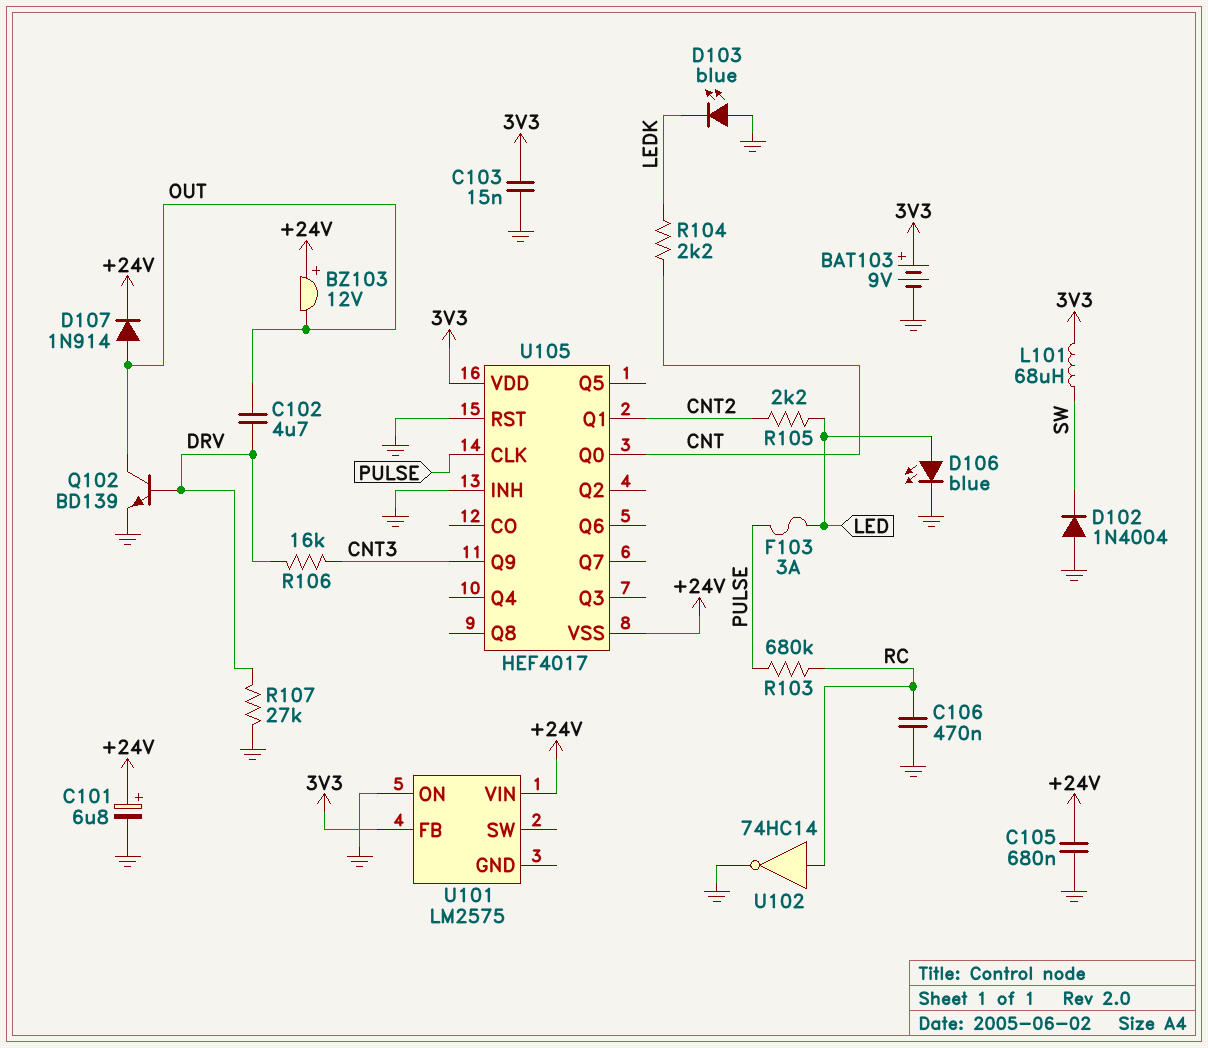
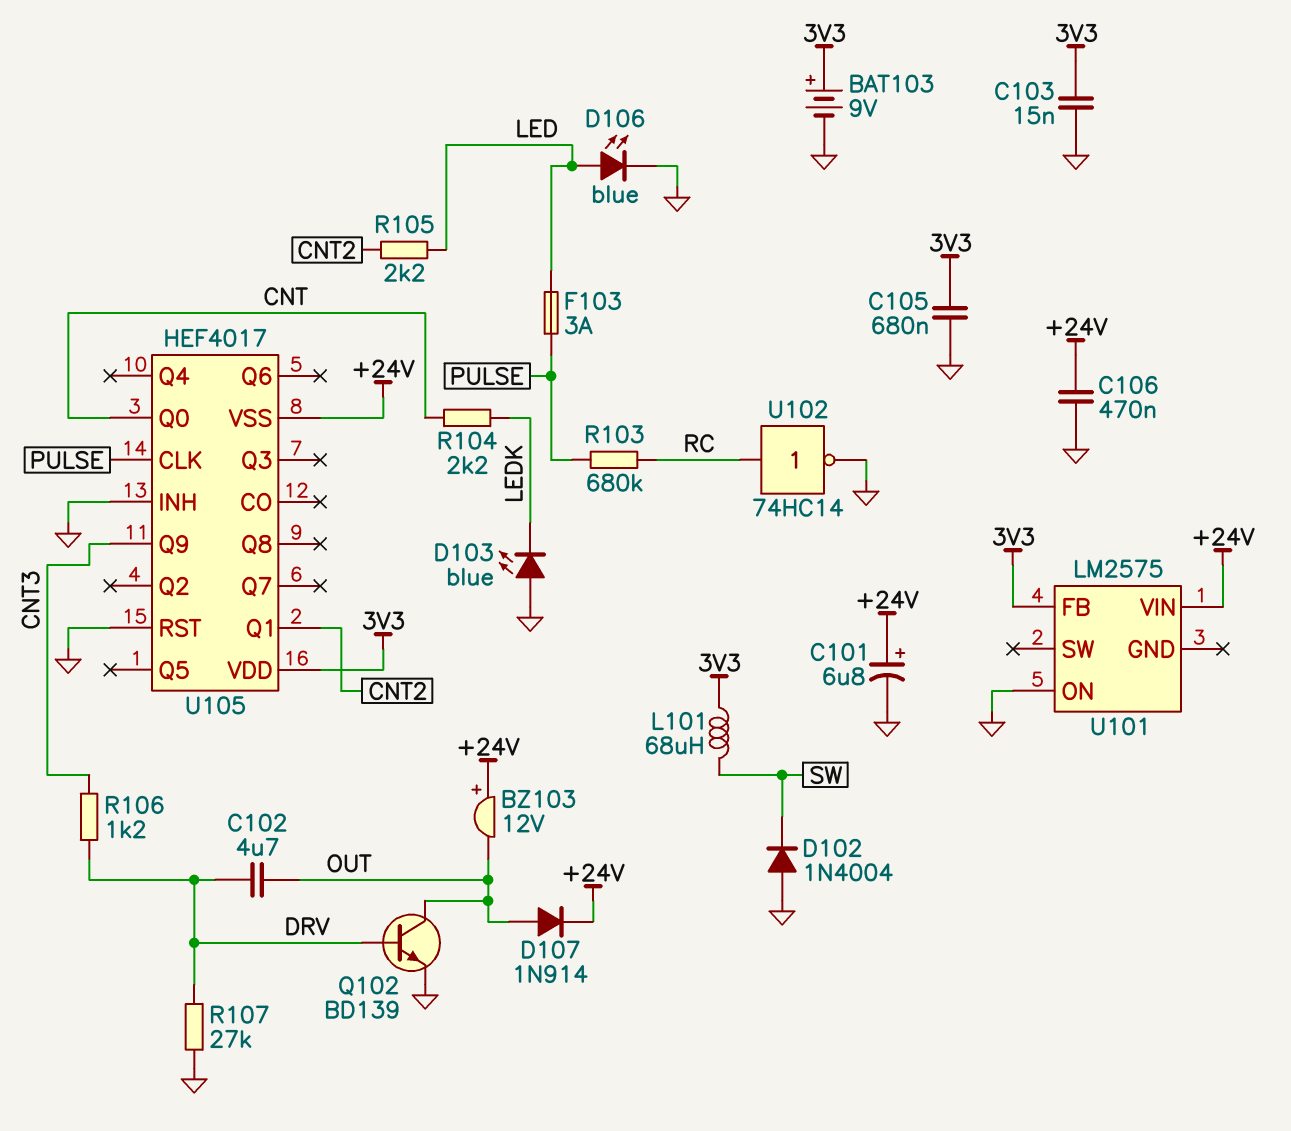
C105: 680nF (+24V, GND) -> 680nF (3V3, GND)
C106: 470nF (GND, RC) -> 470nF (+24V, GND)
R106: 16k (CNT3, DRV) -> 1.2k (CNT3, DRV)

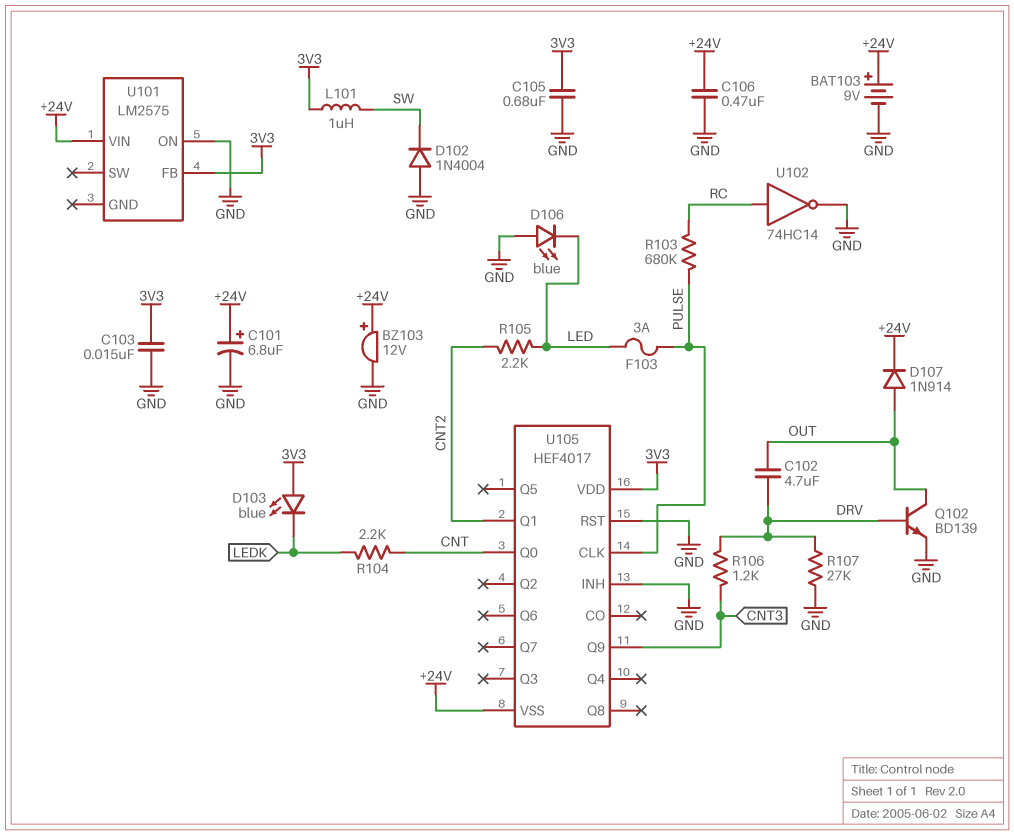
BAT103: 9V (plus 3V3, minus GND) -> 9V (plus +24V, minus GND)
BZ103: buzzer 12V (plus +24V, minus OUT) -> buzzer 12V (plus +24V, minus GND)
D103: LED blue (A GND, K LEDK) -> LED blue (A 3V3, K LEDK)
D106: LED blue (A LED, K GND) -> LED blue (A GND, K LED)
L101: 68uH (3V3, SW) -> 1uH (3V3, SW)

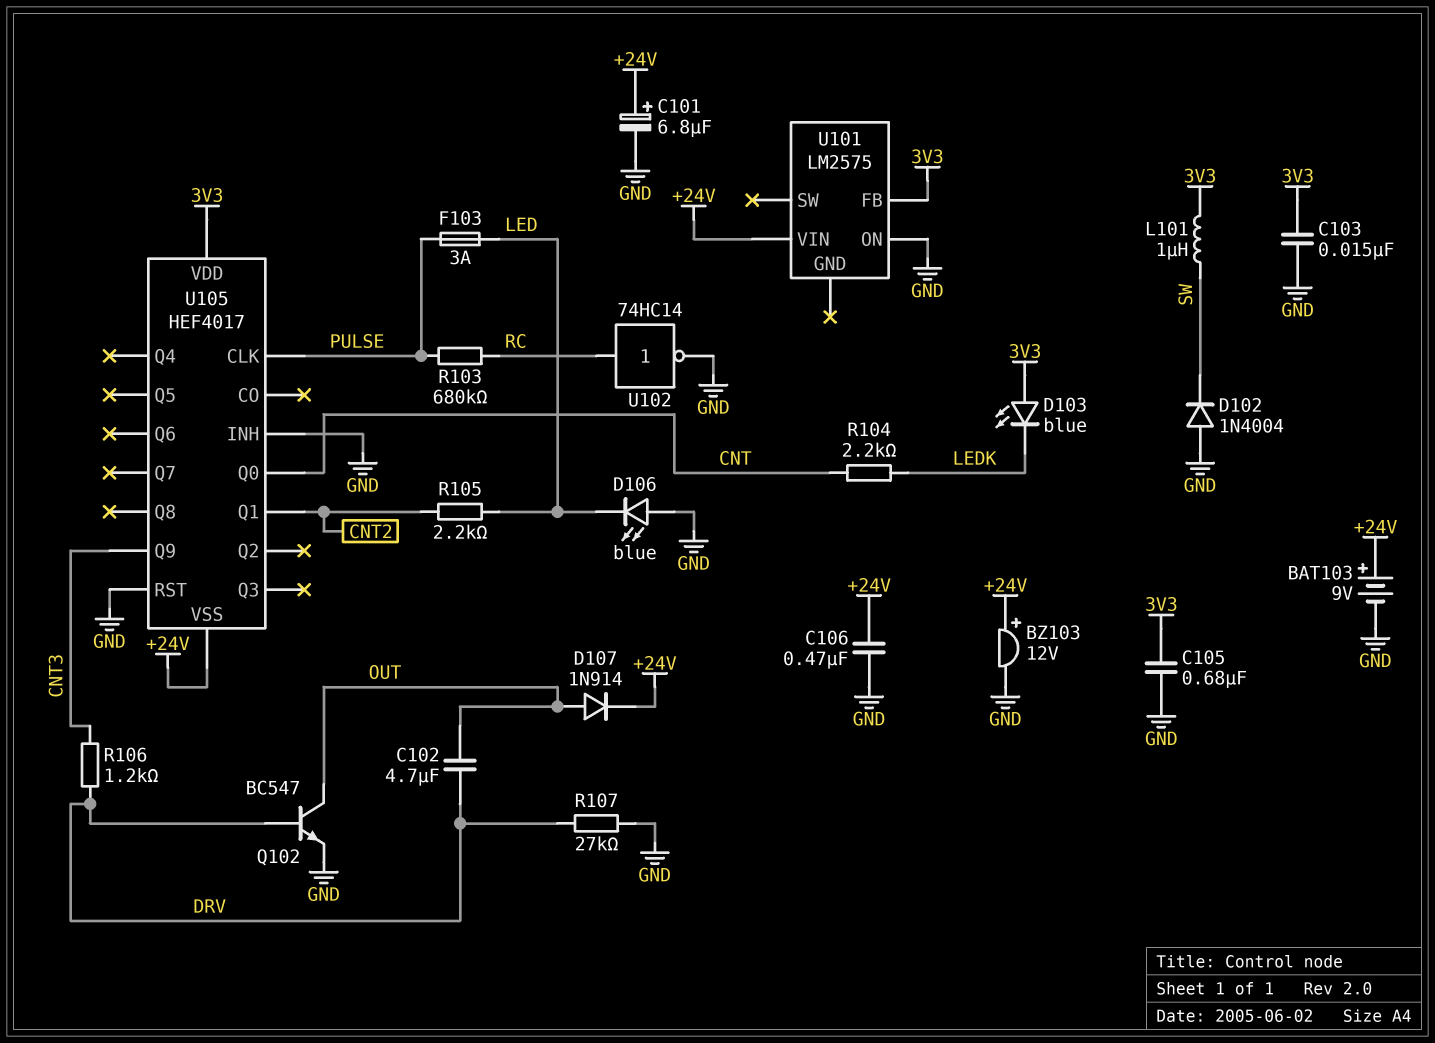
Q102: NPN BD139 (B DRV, C OUT, E GND) -> NPN BC547 (B DRV, C OUT, E GND)

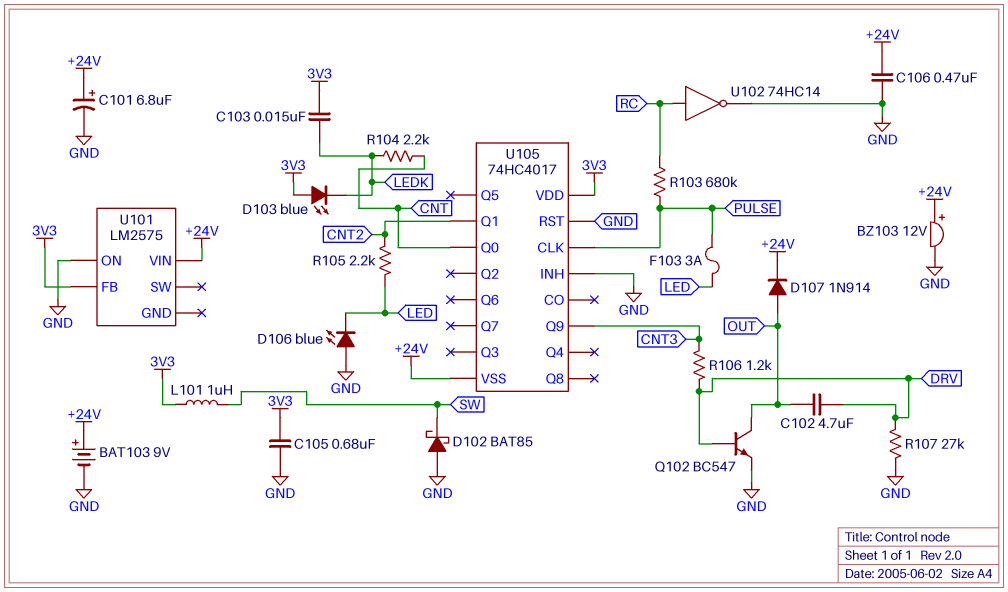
C103: 15nF (3V3, GND) -> 15nF (3V3, LEDK)
D102: diode 1N4004 (A GND, K SW) -> schottky BAT85 (A GND, K SW)
U105: HEF4017 -> 74HC4017

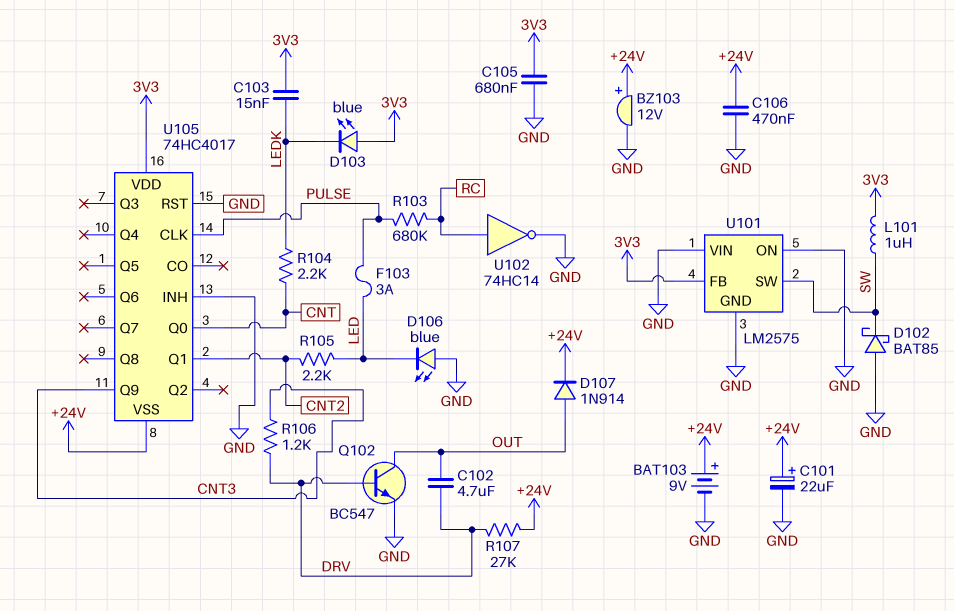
C101: 6.8uF (plus +24V, minus GND) -> 22uF (plus +24V, minus GND)
R107: 27k (DRV, GND) -> 27k (+24V, DRV)
U101 pin GND: none -> GND
U101 pin SW: none -> SW
U101 pin VIN: +24V -> GND

